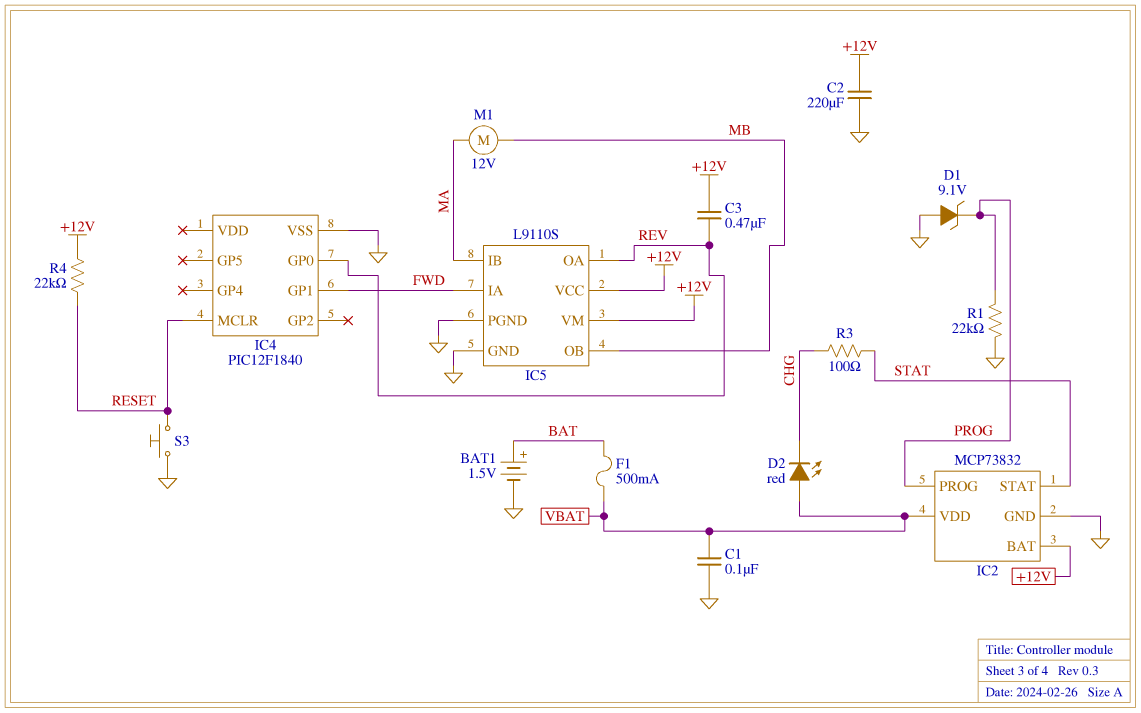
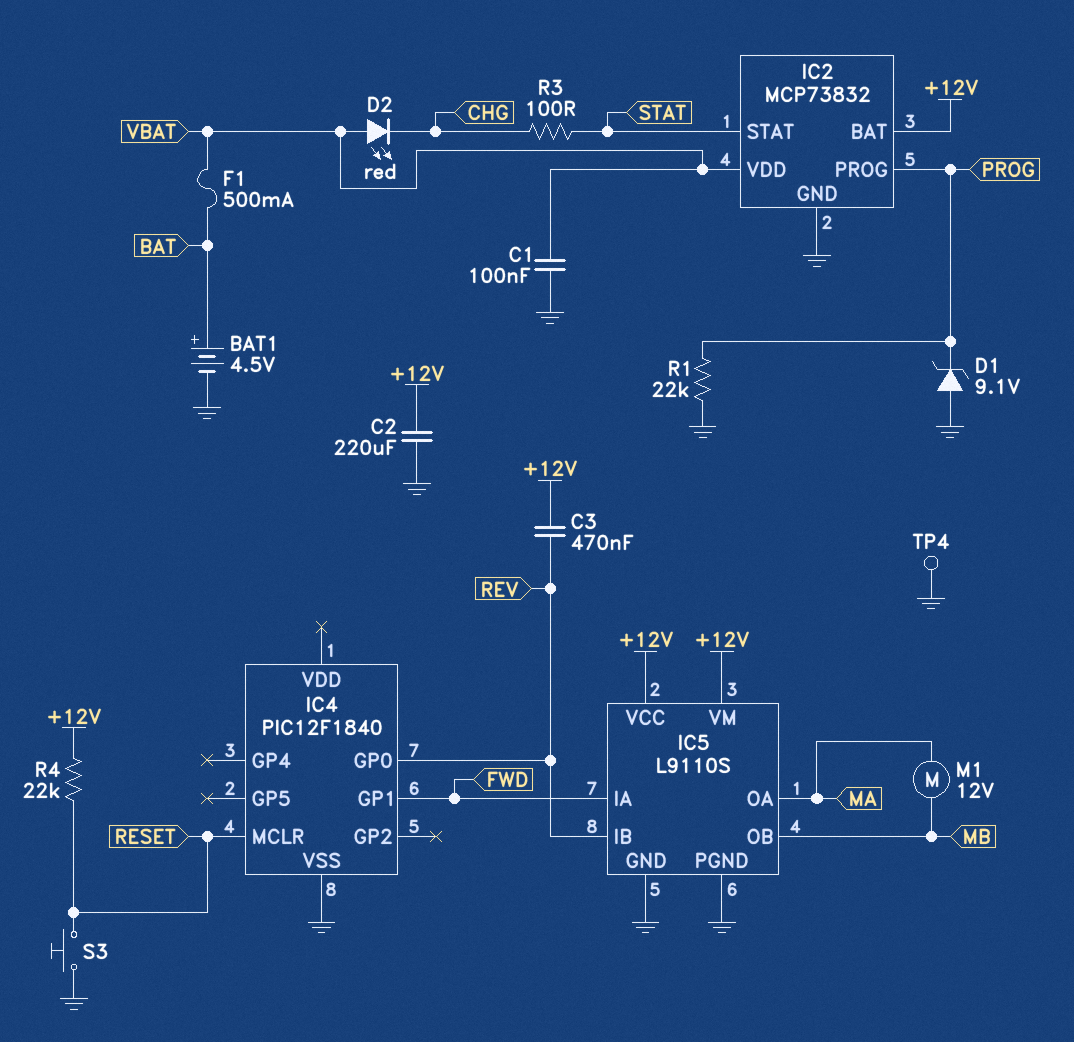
BAT1: 1.5V (plus BAT, minus GND) -> 4.5V (plus BAT, minus GND)
IC5 pin IB: MA -> REV
IC5 pin OA: REV -> MA
TP4: none -> test point (GND)

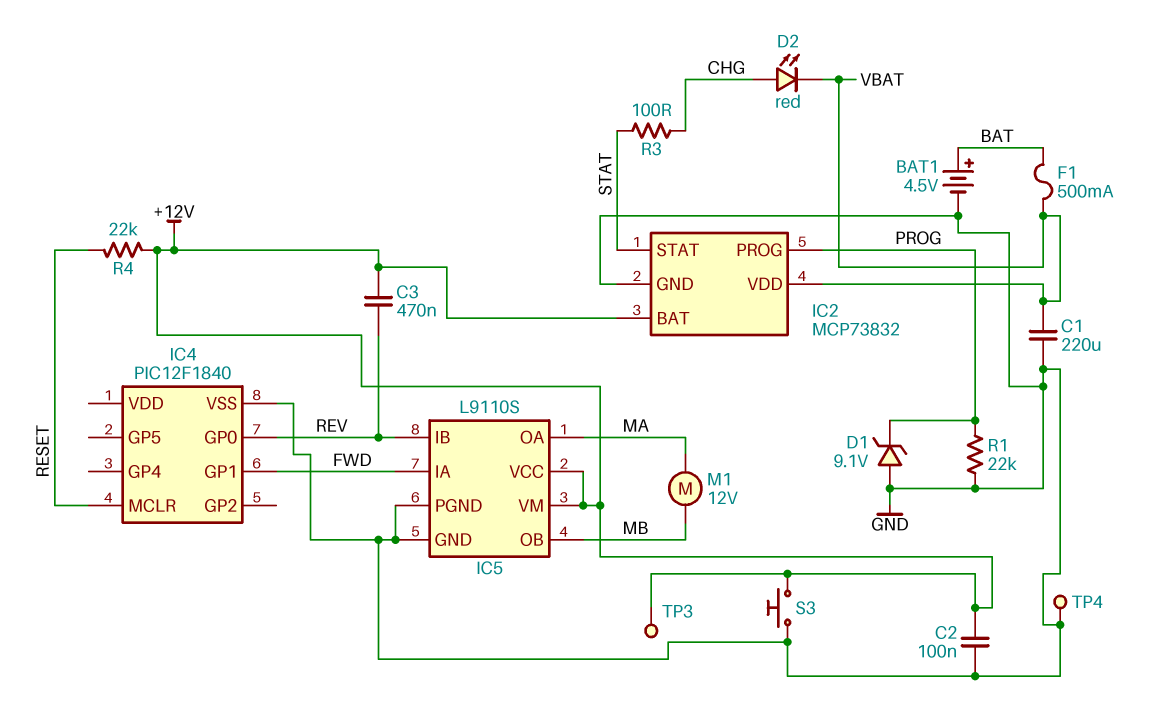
C1: 100nF (GND, VBAT) -> 220uF (GND, VBAT)
C2: 220uF (+12V, GND) -> 100nF (+12V, GND)
D2: LED red (A VBAT, K CHG) -> LED red (A CHG, K VBAT)
S3: button (GND, RESET) -> button (+12V, GND)
TP3: none -> test point (+12V)

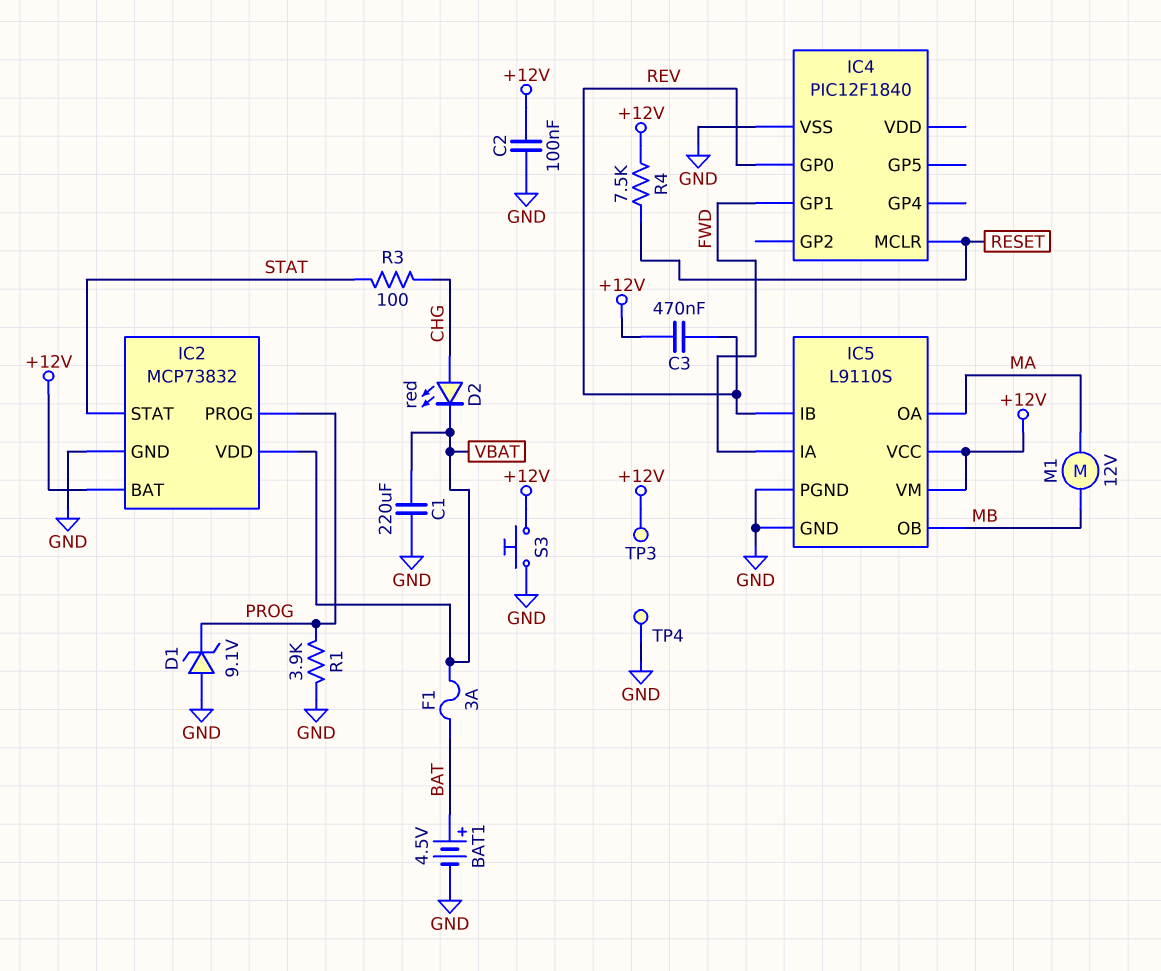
F1: 500mA (BAT, VBAT) -> 3A (BAT, VBAT)
R1: 22k (GND, PROG) -> 3.9k (GND, PROG)
R4: 22k (+12V, RESET) -> 7.5k (+12V, RESET)

